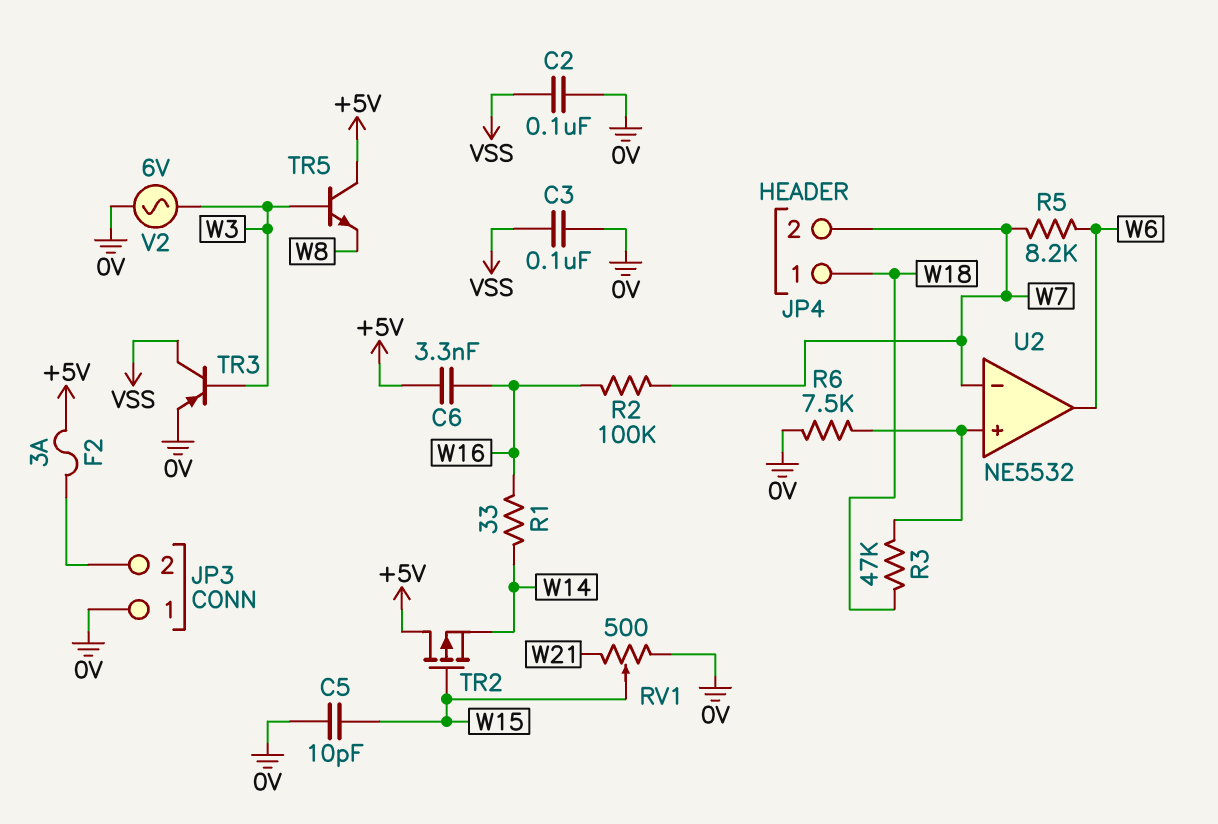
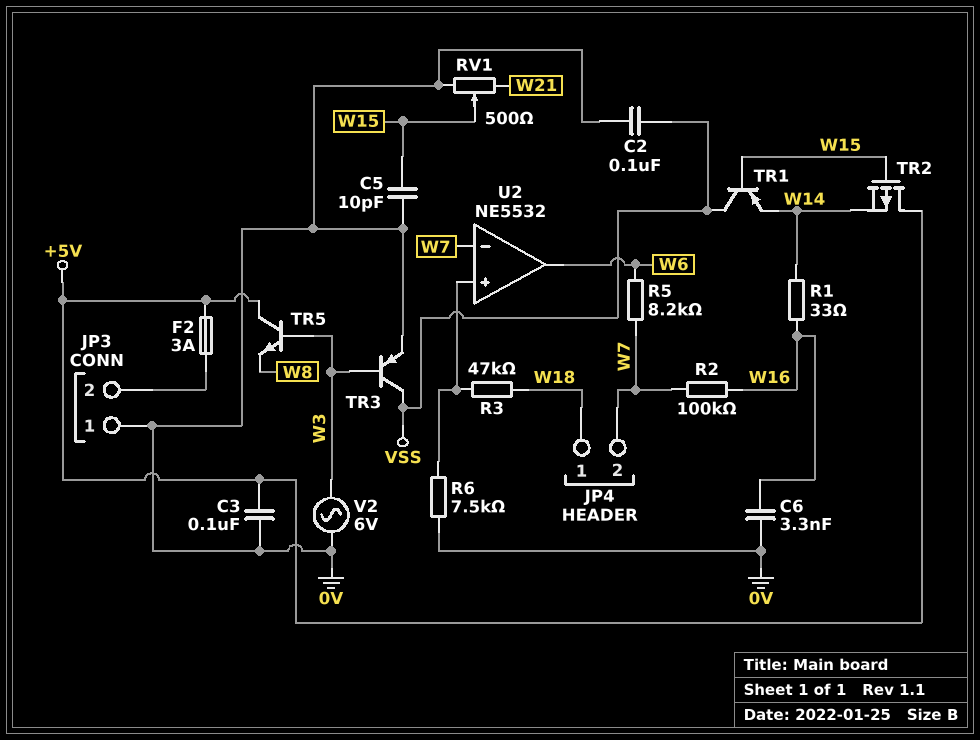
C3: 100nF (0V, VSS) -> 100nF (+5V, 0V)
C6: 3.3nF (+5V, W16) -> 3.3nF (0V, W16)
TR1: none -> PNP (B W15, C VSS, E W14)

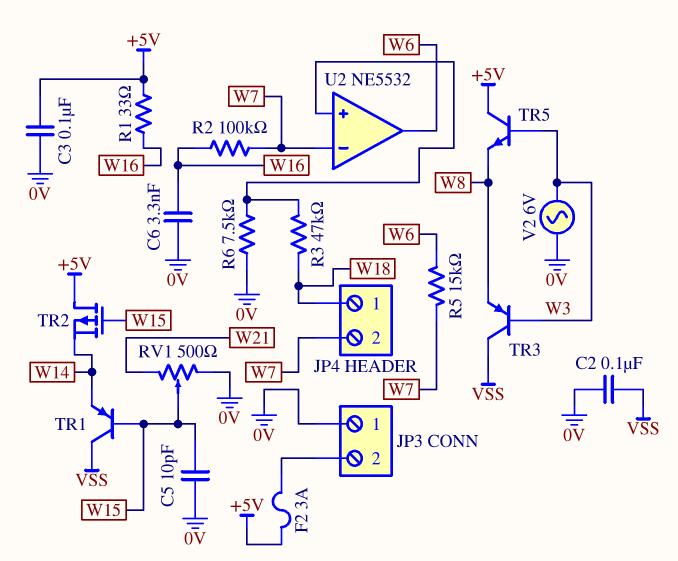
R1: 33 (W14, W16) -> 33 (+5V, W16)
R5: 8.2k (W6, W7) -> 15k (W6, W7)
TR3: PNP (B W3, C VSS, E 0V) -> PNP (B W3, C VSS, E W8)

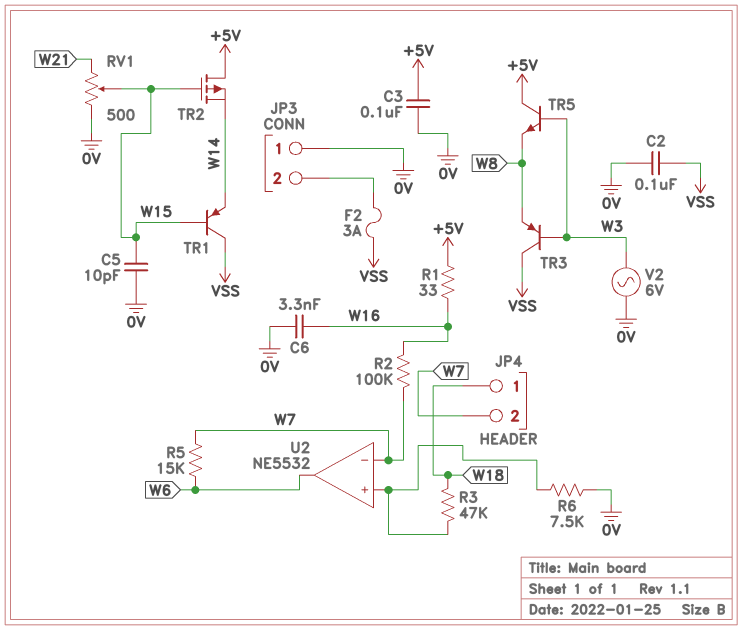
F2: 3A (+5V, JP3/2) -> 3A (JP3/2, VSS)

